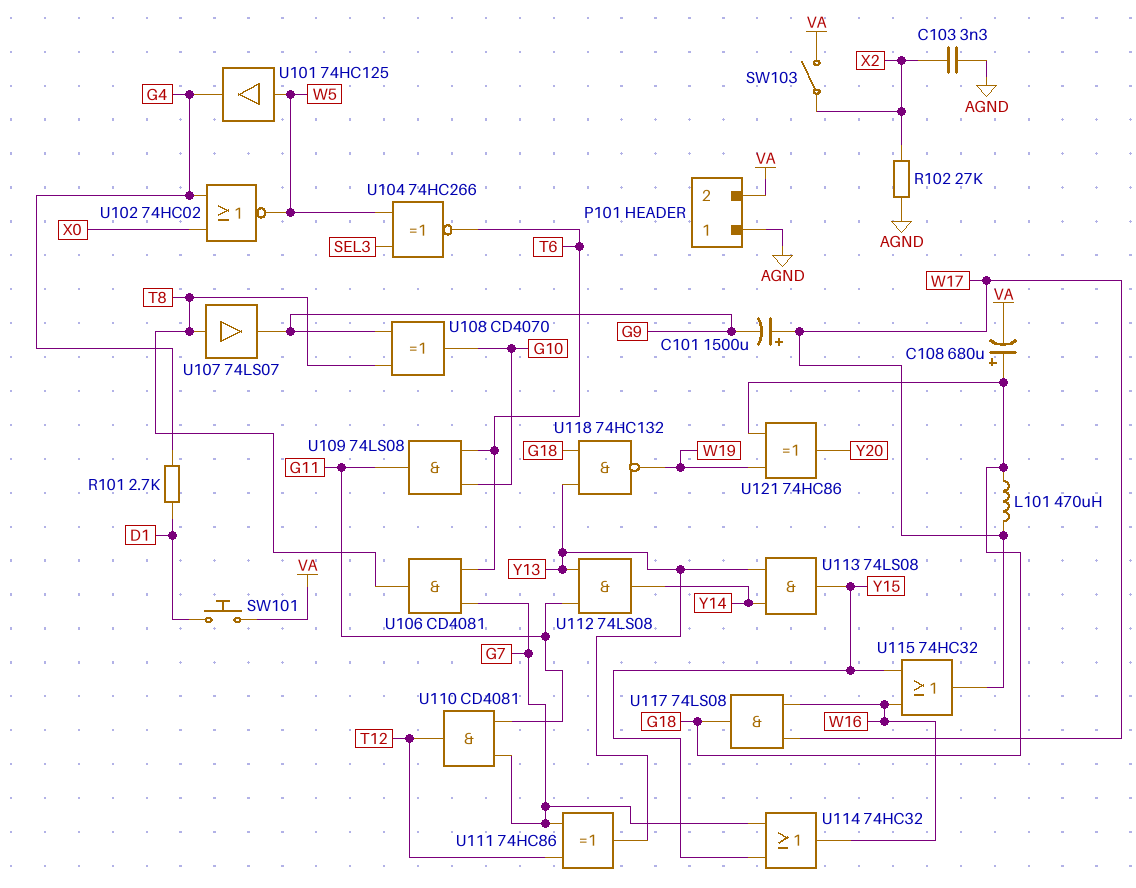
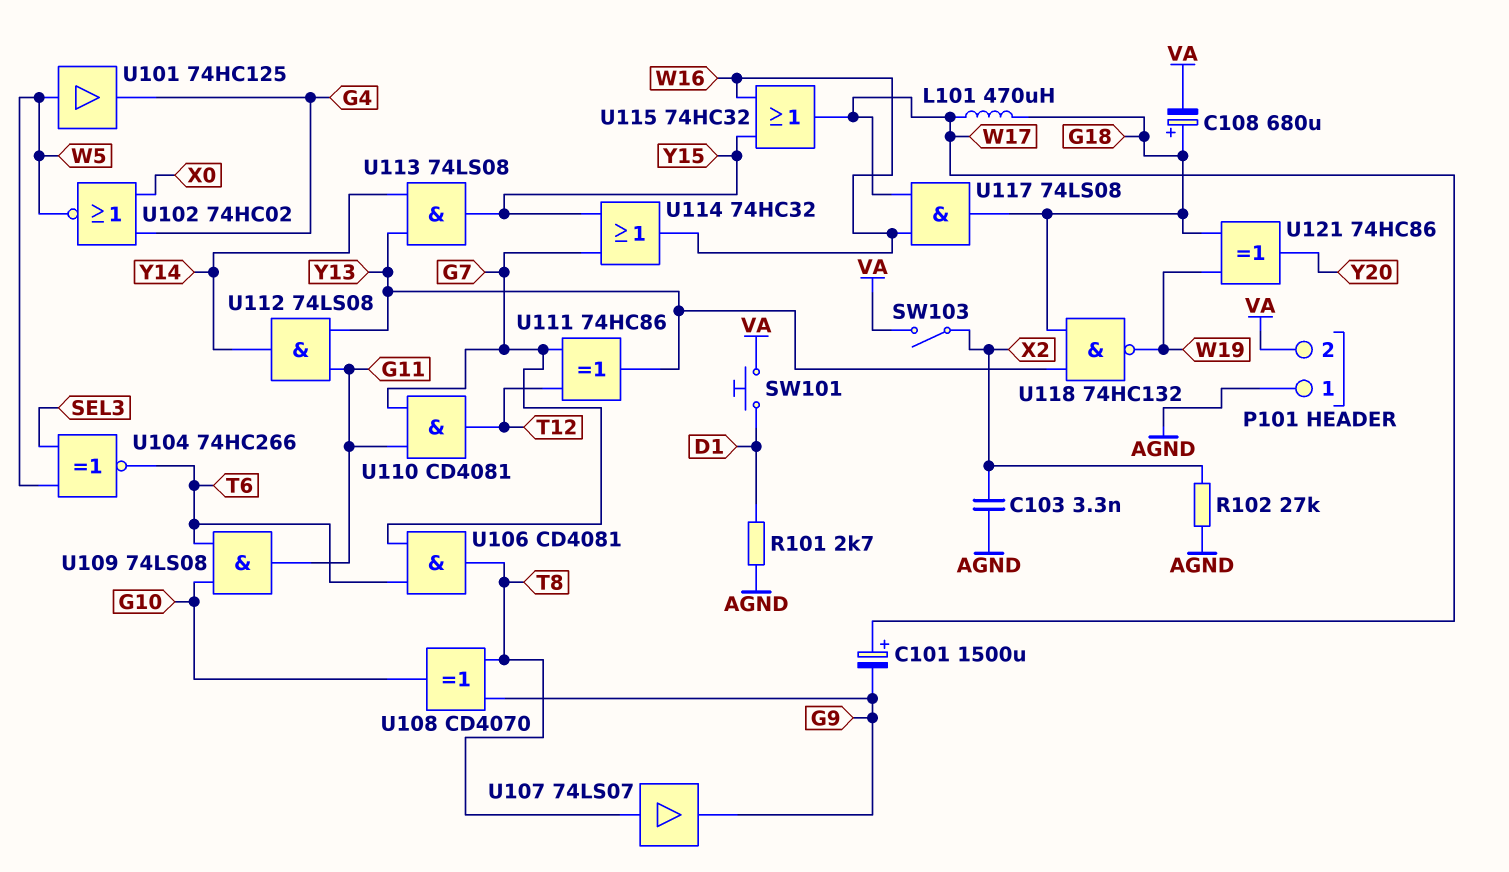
R101: 2.7k (D1, G4) -> 2.7k (AGND, D1)

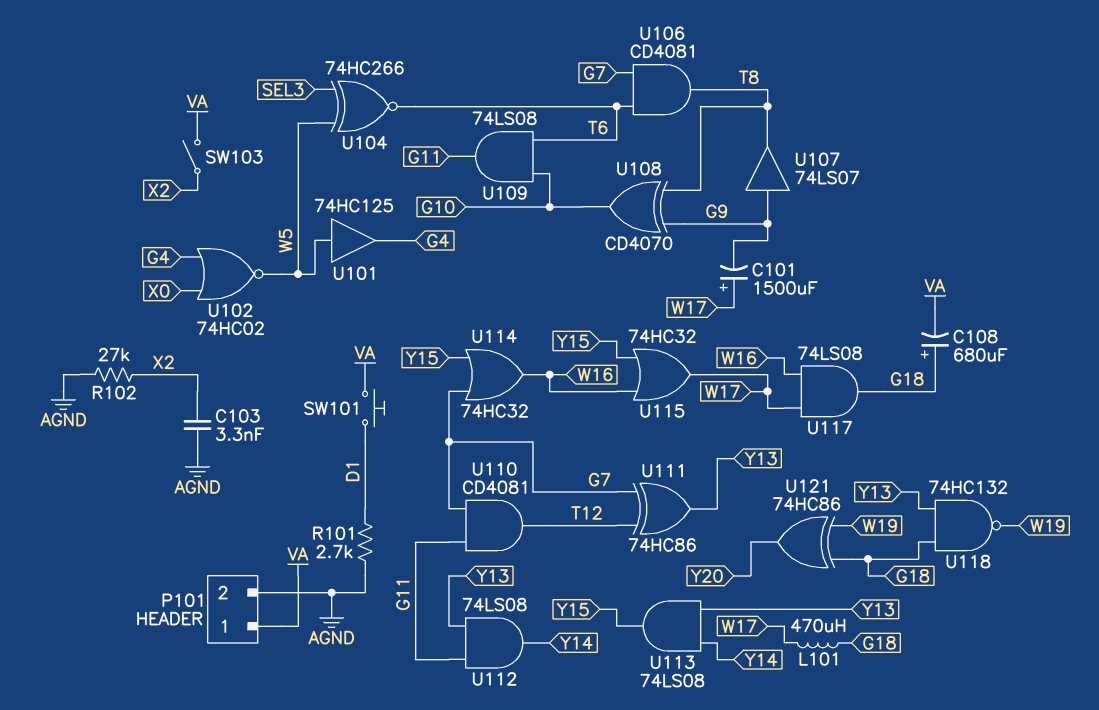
P101 pin 1: AGND -> VA
P101 pin 2: VA -> AGND
U107: buffer 74LS07 (in T8, out G9) -> buffer 74LS07 (in G9, out T8)

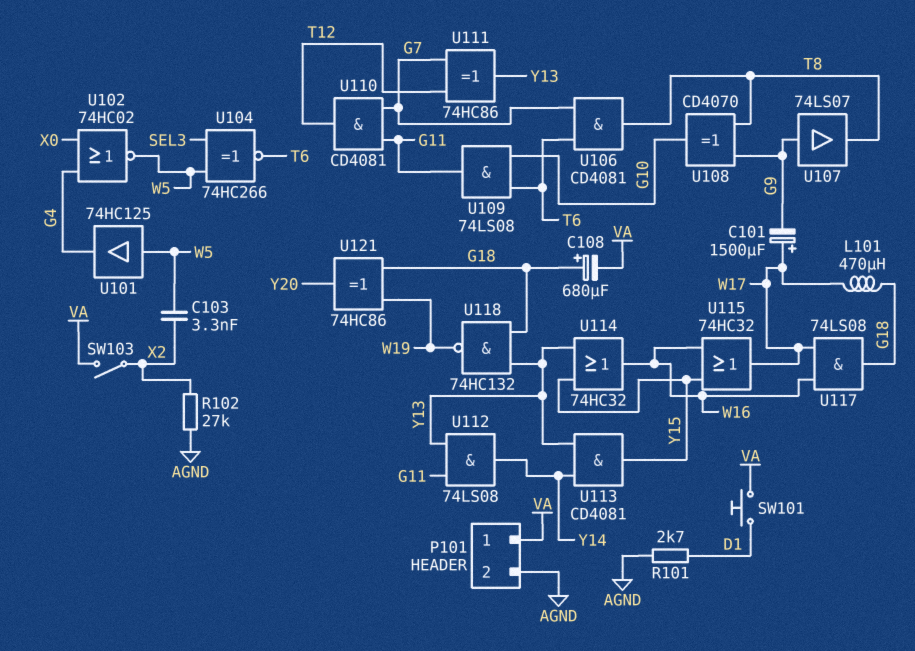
C103: 3.3nF (AGND, X2) -> 3.3nF (W5, X2)
U113: AND 74LS08 (in Y13, in Y14, out Y15) -> AND CD4081 (in Y13, in Y14, out Y15)
U114: OR 74HC32 (in G7, in Y15, out W16) -> OR 74HC32 (in Y13, in Y15, out W16)

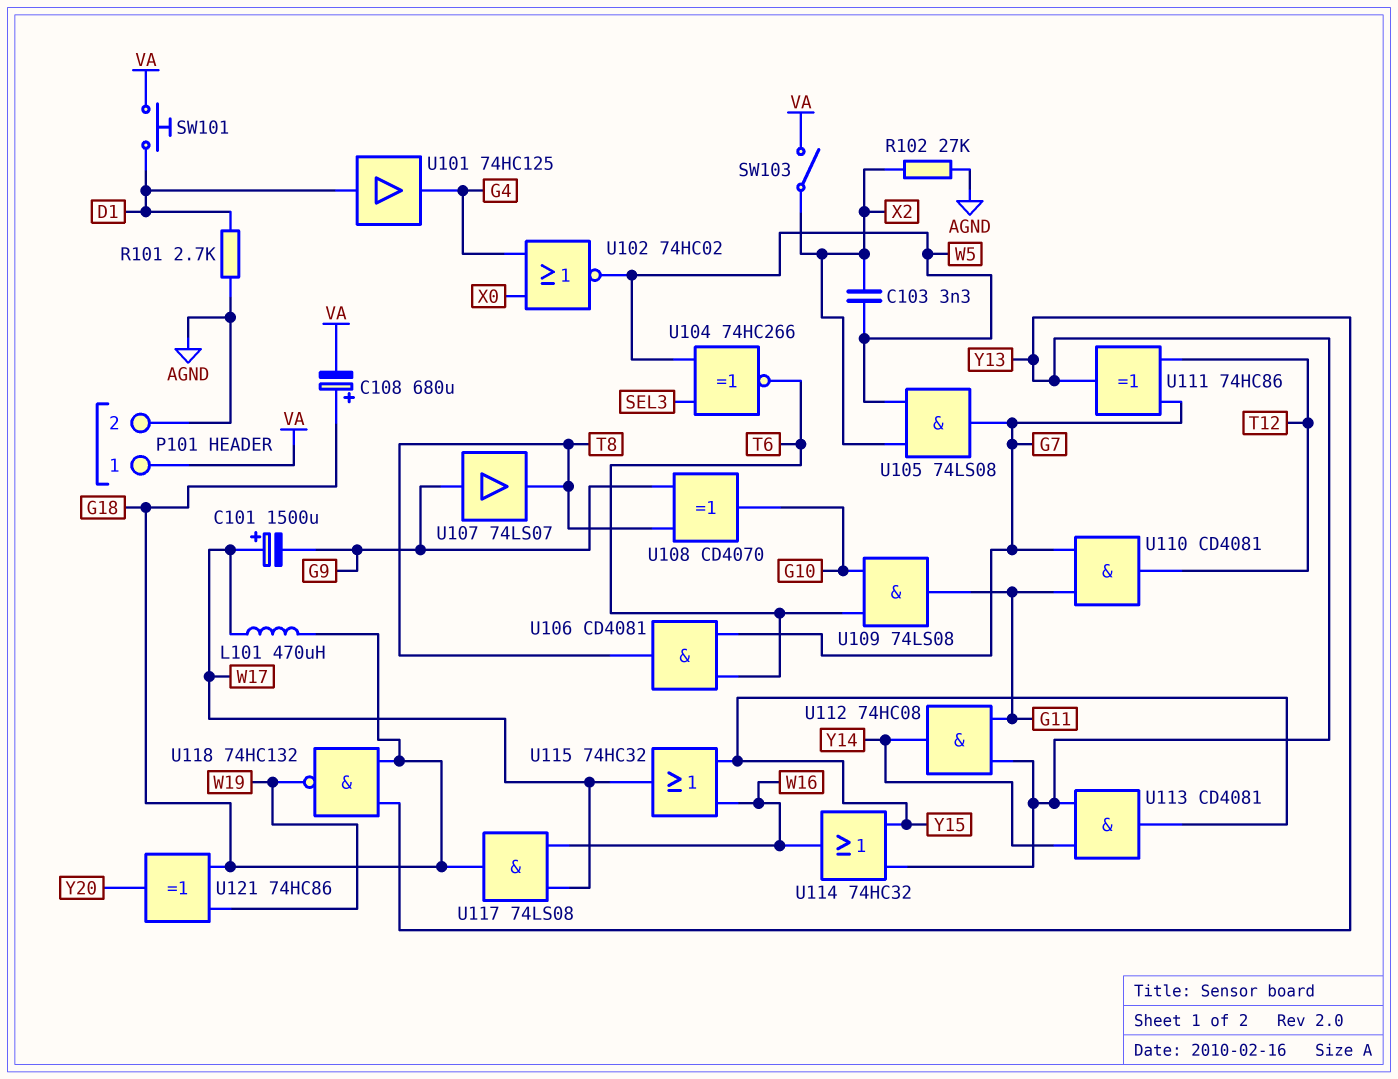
U101: buffer 74HC125 (in W5, out G4) -> buffer 74HC125 (in D1, out G4)
U105: none -> AND 74LS08 (in W5, in X2, out G7)
U112: AND 74LS08 (in G11, in Y13, out Y14) -> AND 74HC08 (in G11, in Y13, out Y14)

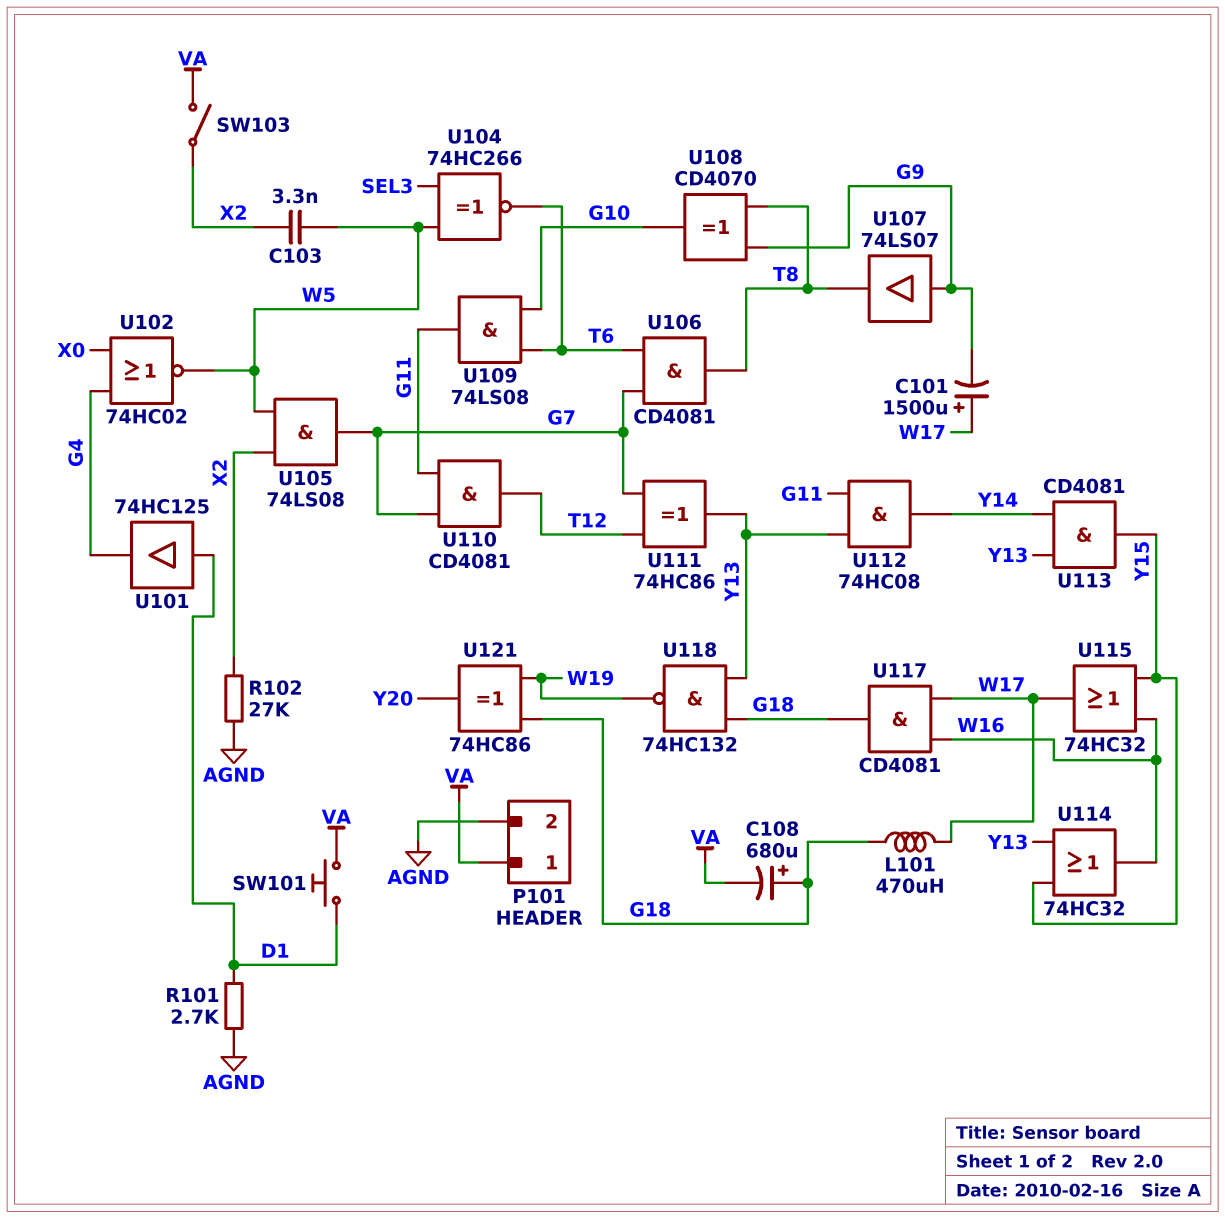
U117: AND 74LS08 (in W16, in W17, out G18) -> AND CD4081 (in W16, in W17, out G18)

